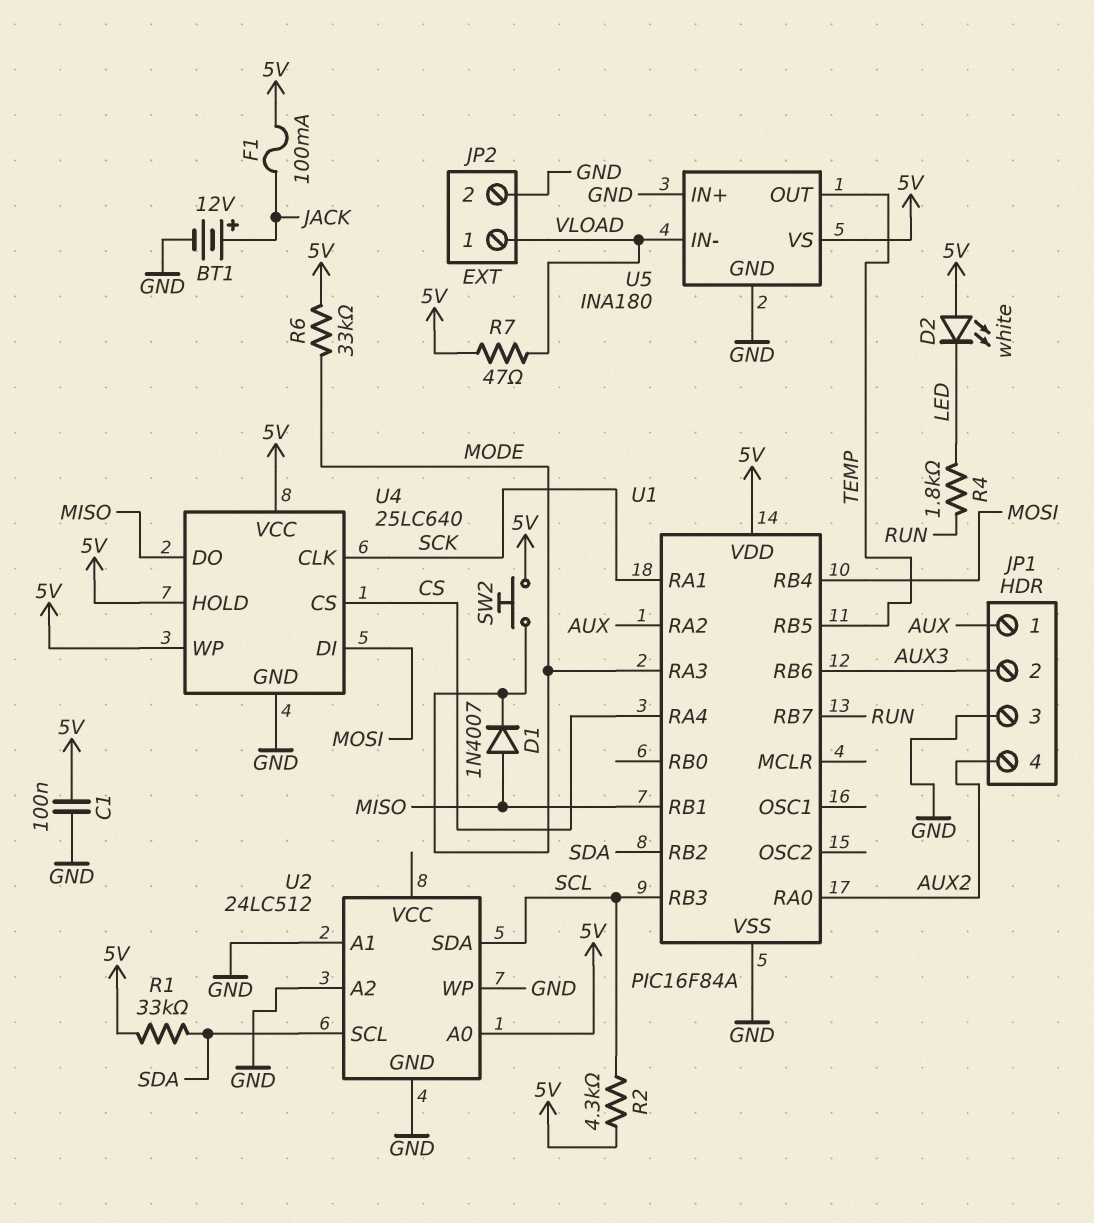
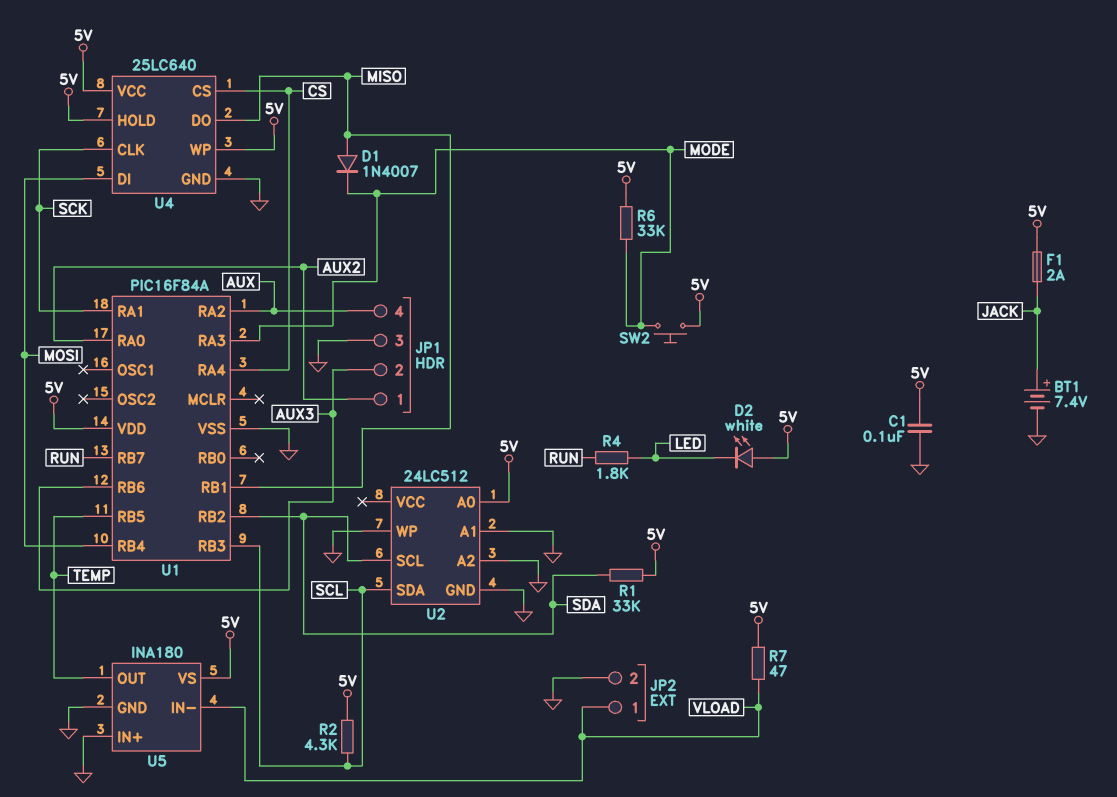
BT1: 12V (plus JACK, minus GND) -> 7.4V (plus JACK, minus GND)
F1: 100mA (5V, JACK) -> 2A (5V, JACK)
JP1 pin 1: AUX -> AUX2
JP1 pin 4: AUX2 -> AUX

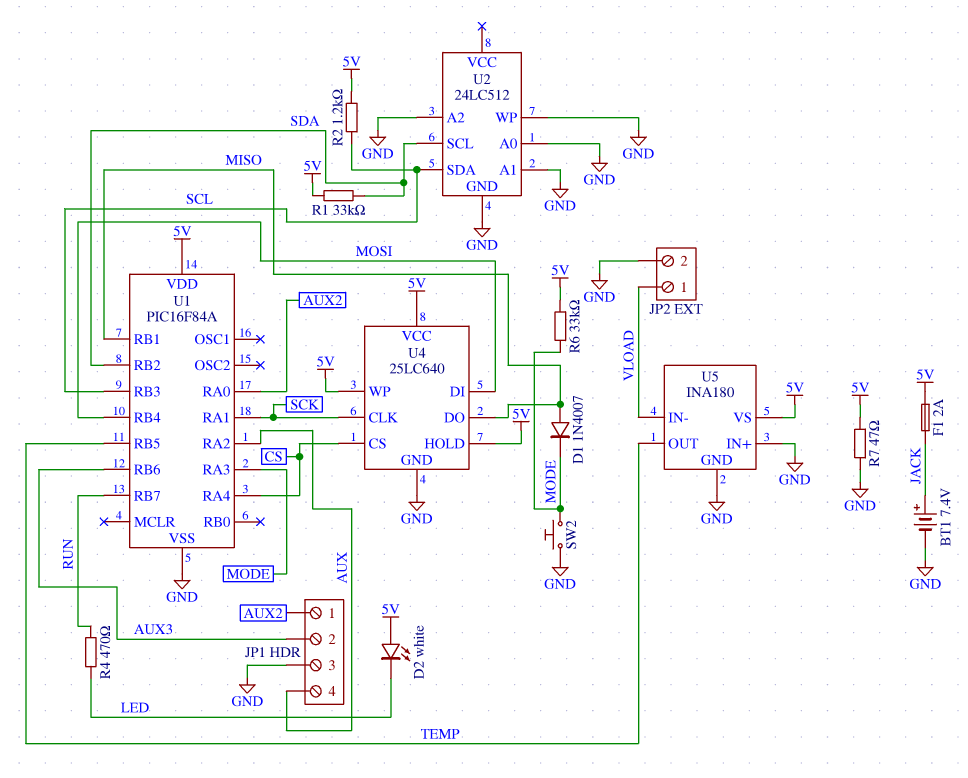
C1: 100nF (5V, GND) -> none
R2: 4.3k (5V, SCL) -> 1.2k (5V, SCL)
R4: 1.8k (LED, RUN) -> 470 (LED, RUN)
R7: 47 (5V, VLOAD) -> 47 (5V, GND)
SW2: button (5V, MODE) -> button (GND, MODE)
U2 pin A0: 5V -> GND

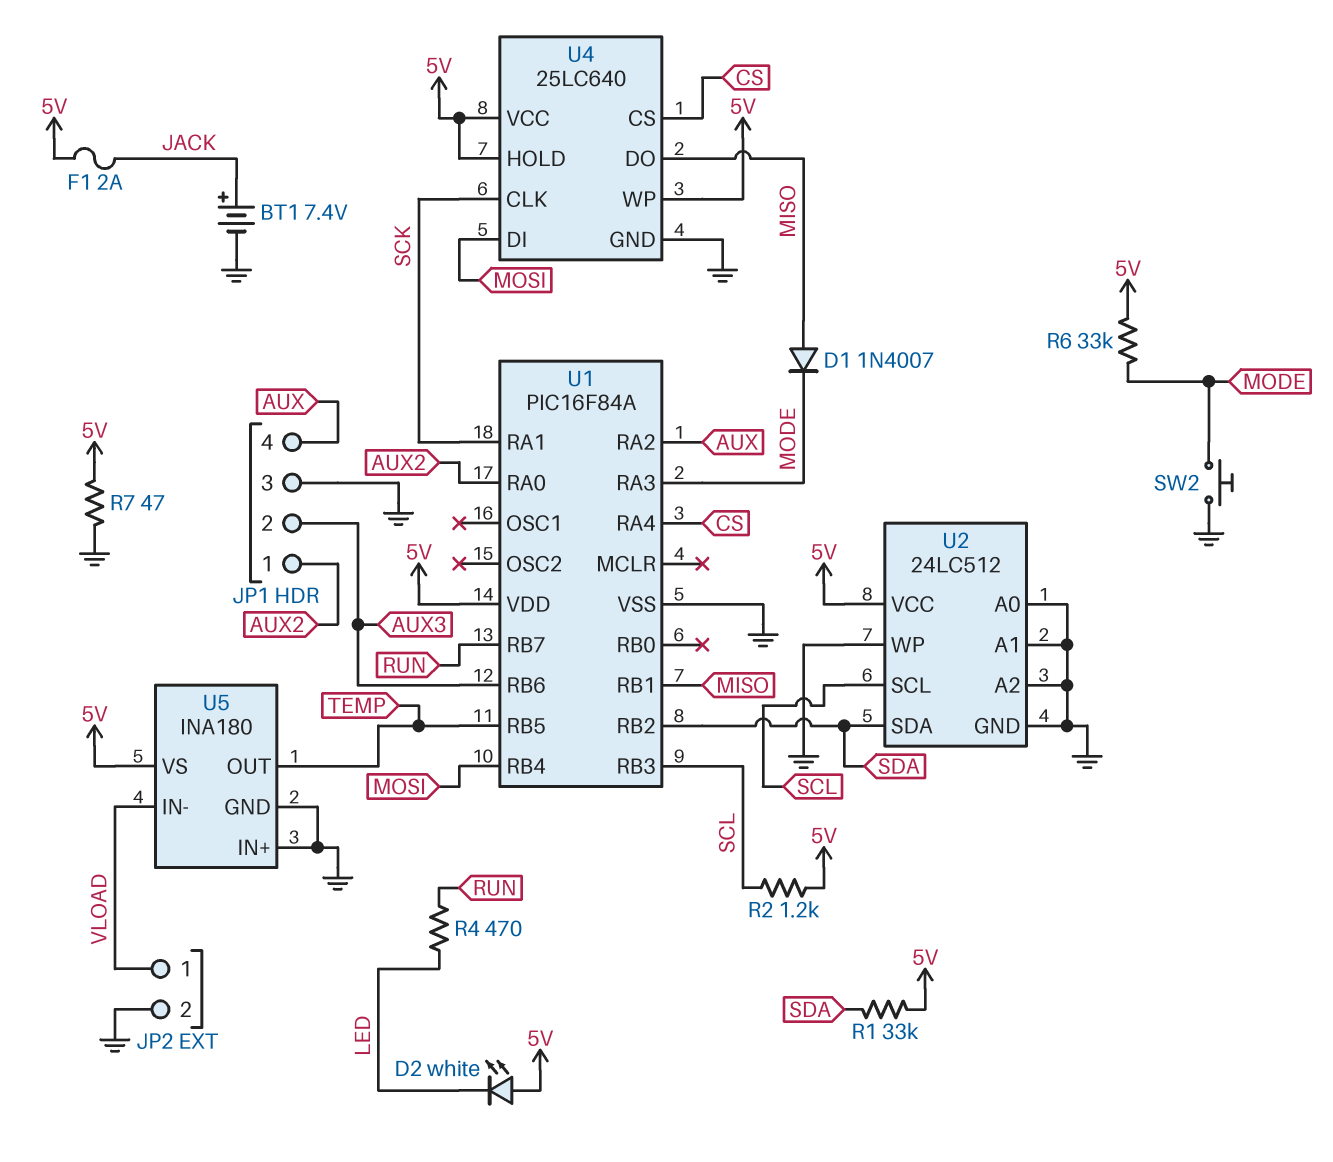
U2 pin SCL: SDA -> SCL
U2 pin SDA: SCL -> SDA
U2 pin VCC: none -> 5V

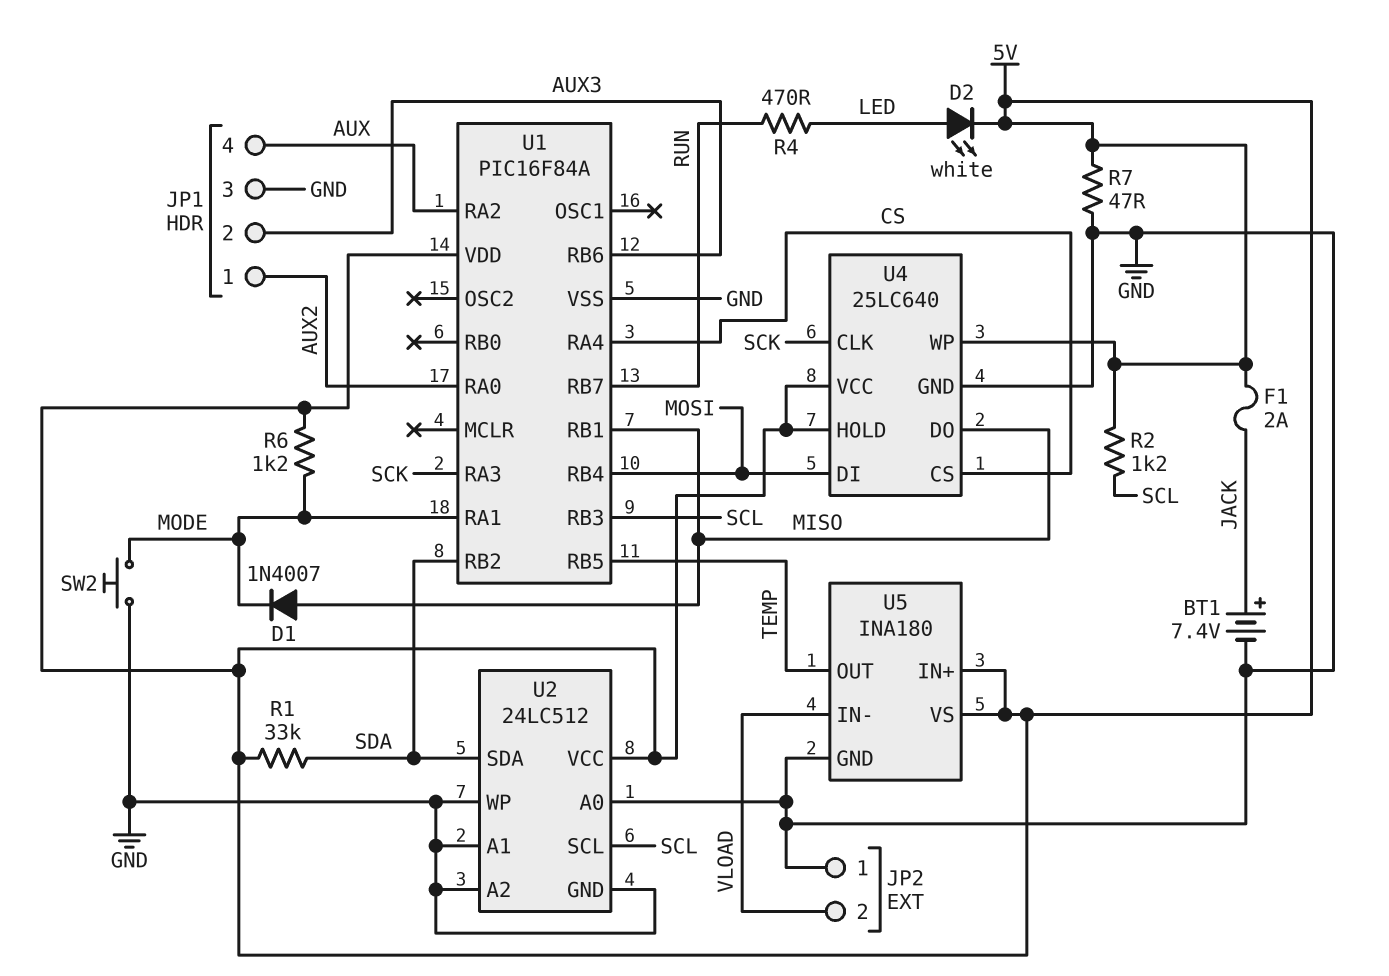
D2: LED white (A 5V, K LED) -> LED white (A LED, K 5V)
JP2 pin 1: VLOAD -> GND
JP2 pin 2: GND -> VLOAD
R6: 33k (5V, MODE) -> 1.2k (5V, MODE)
U1 pin RA1: SCK -> MODE
U1 pin RA3: MODE -> SCK
U5 pin IN+: GND -> 5V

